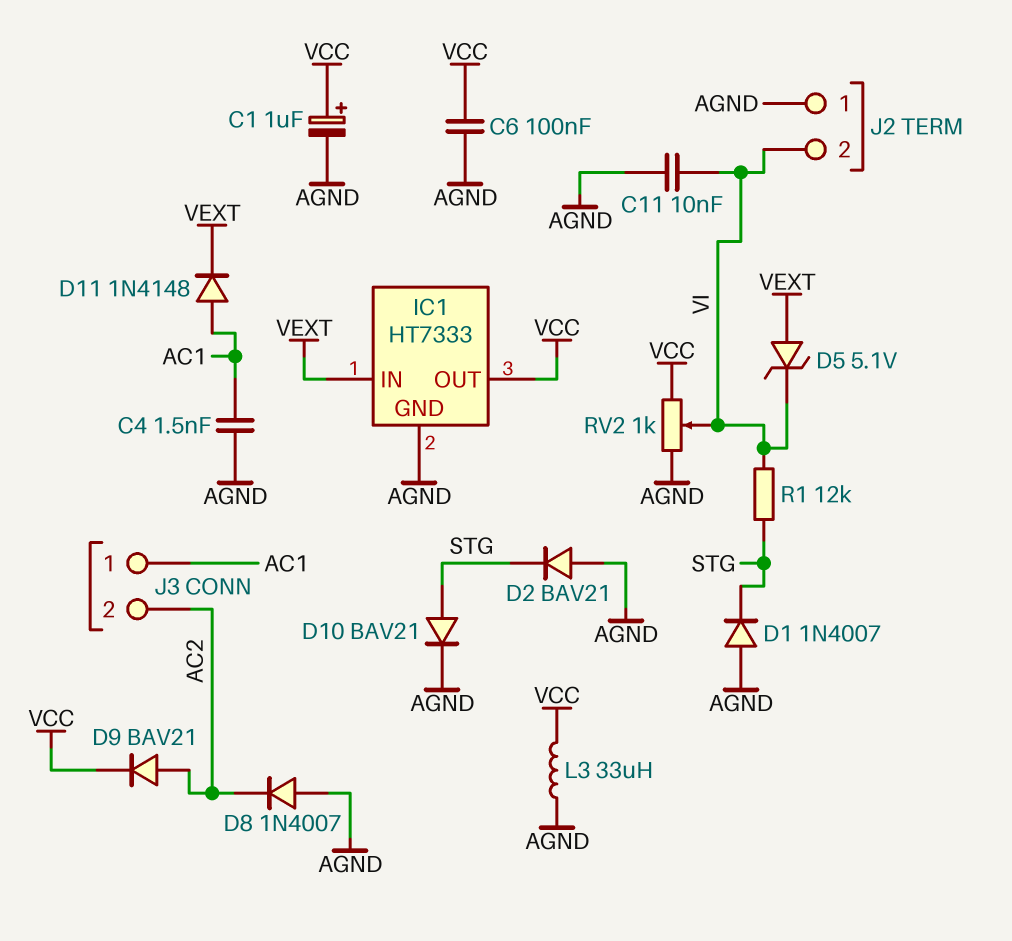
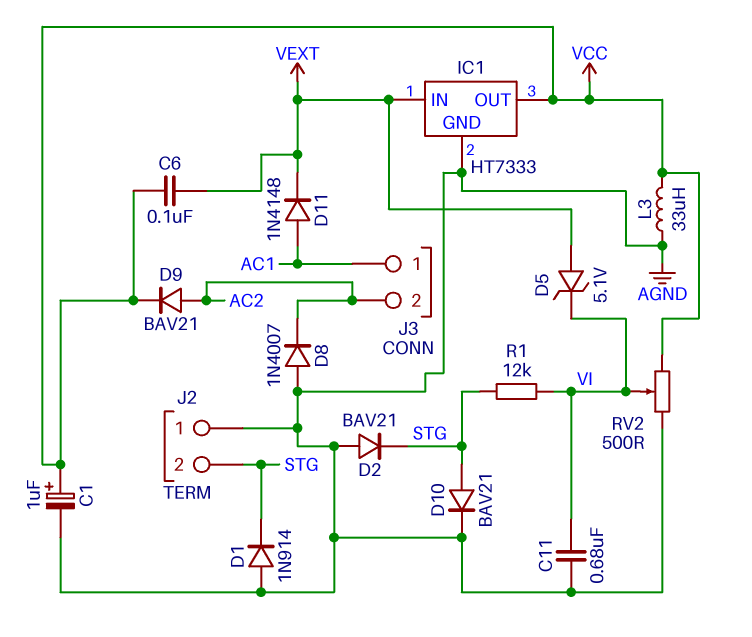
C4: 1.5nF (AC1, AGND) -> none
C6: 100nF (AGND, VCC) -> 100nF (VCC, VEXT)
C11: 10nF (AGND, VI) -> 680nF (AGND, VI)
D1: diode 1N4007 (A AGND, K STG) -> diode 1N914 (A AGND, K STG)
J2 pin 2: VI -> STG
RV2: 1k (AGND, VCC, wiper VI) -> 500 (AGND, VCC, wiper VI)

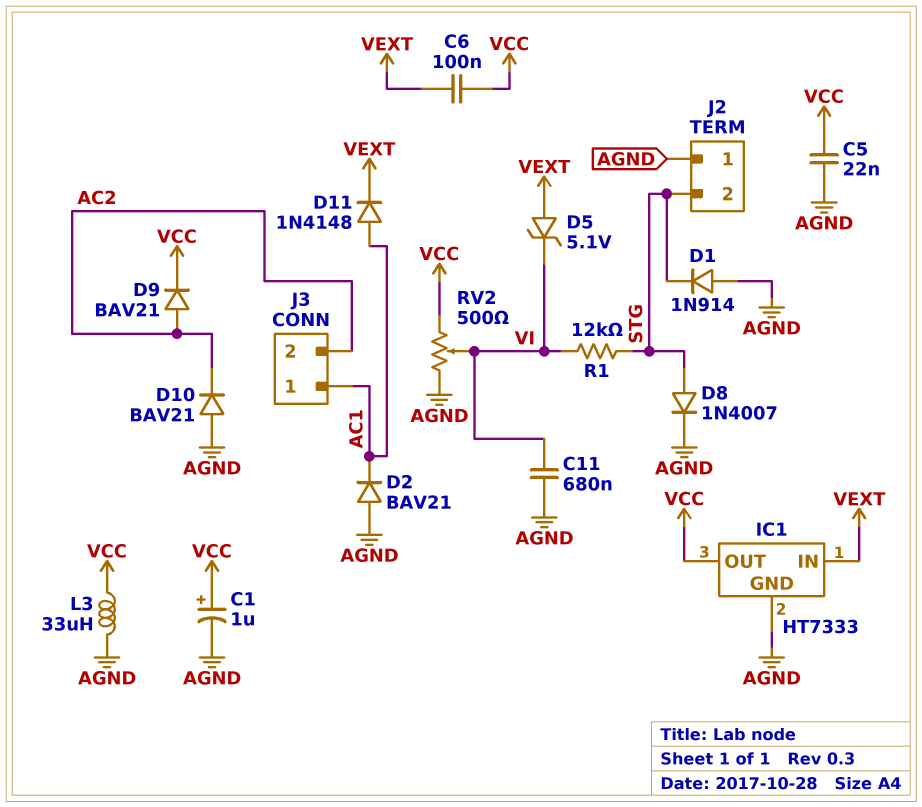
C5: none -> 22nF (AGND, VCC)
D2: diode BAV21 (A AGND, K STG) -> diode BAV21 (A AGND, K AC1)
D8: diode 1N4007 (A AGND, K AC2) -> diode 1N4007 (A STG, K AGND)
D10: diode BAV21 (A STG, K AGND) -> diode BAV21 (A AGND, K AC2)

